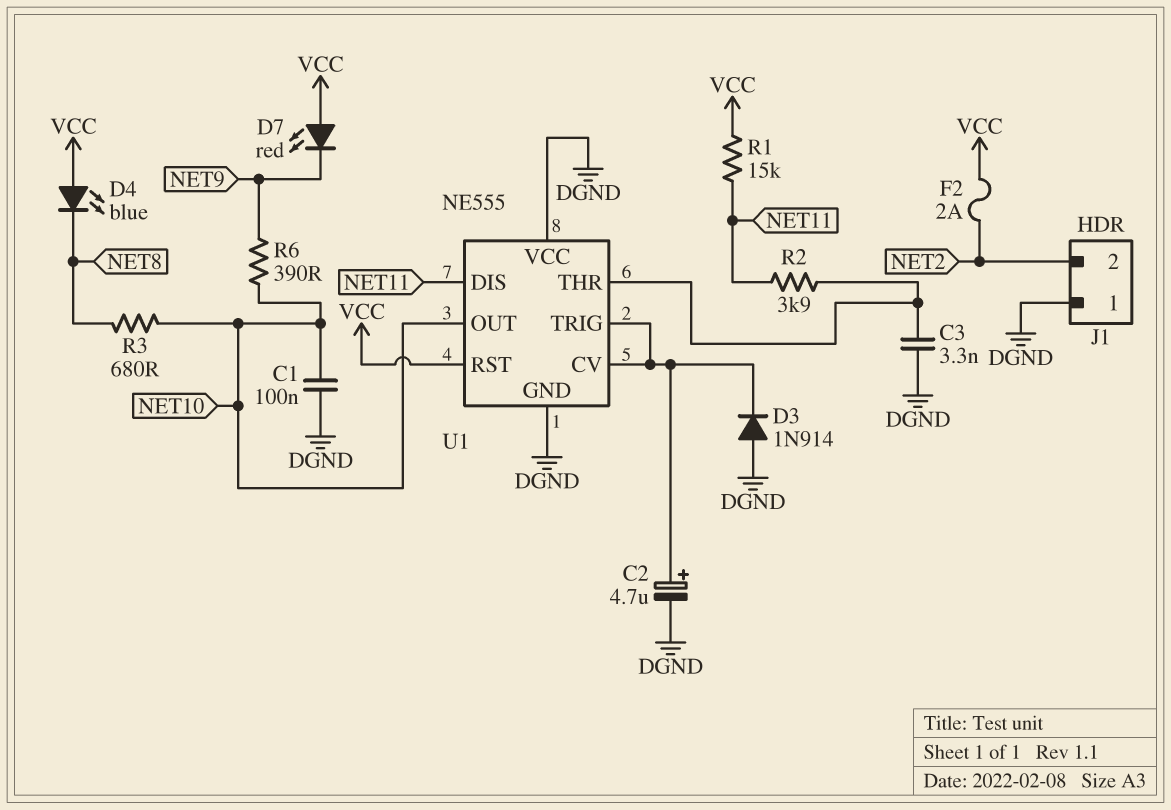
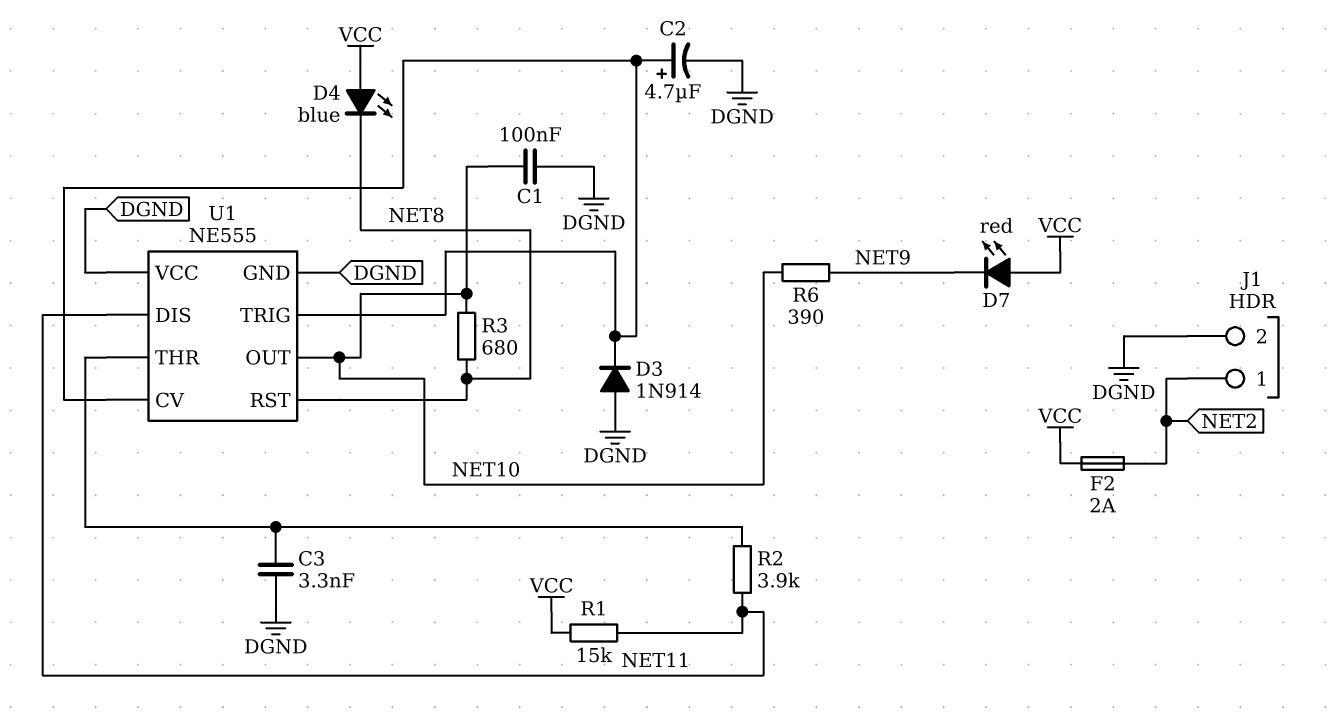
J1 pin 1: DGND -> NET2
J1 pin 2: NET2 -> DGND
U1 pin RST: VCC -> NET8

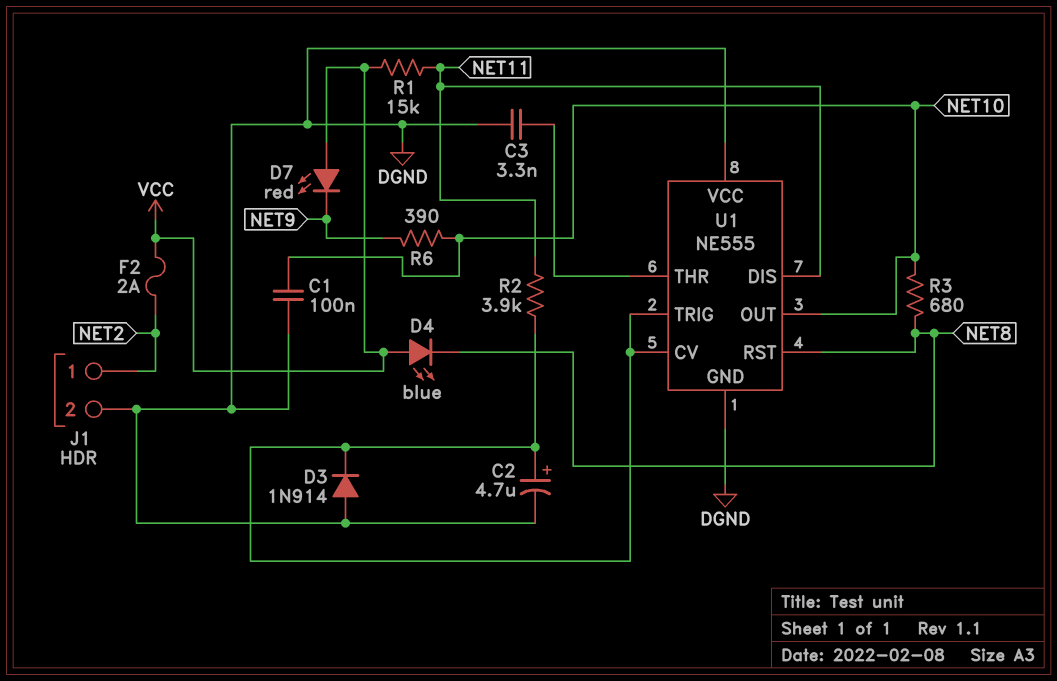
R2: 3.9k (NET11, U1/THR) -> 3.9k (NET11, U1/CV)

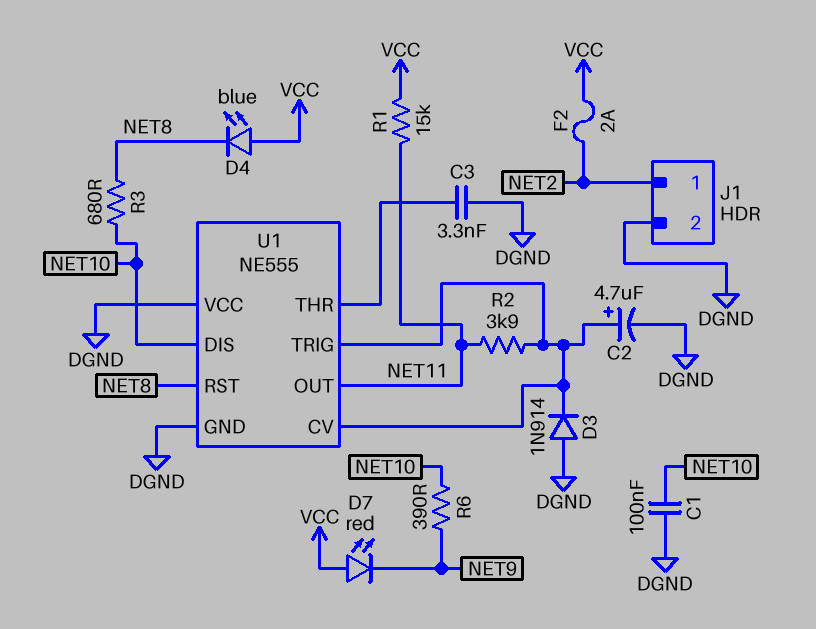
U1 pin DIS: NET11 -> NET10
U1 pin OUT: NET10 -> NET11

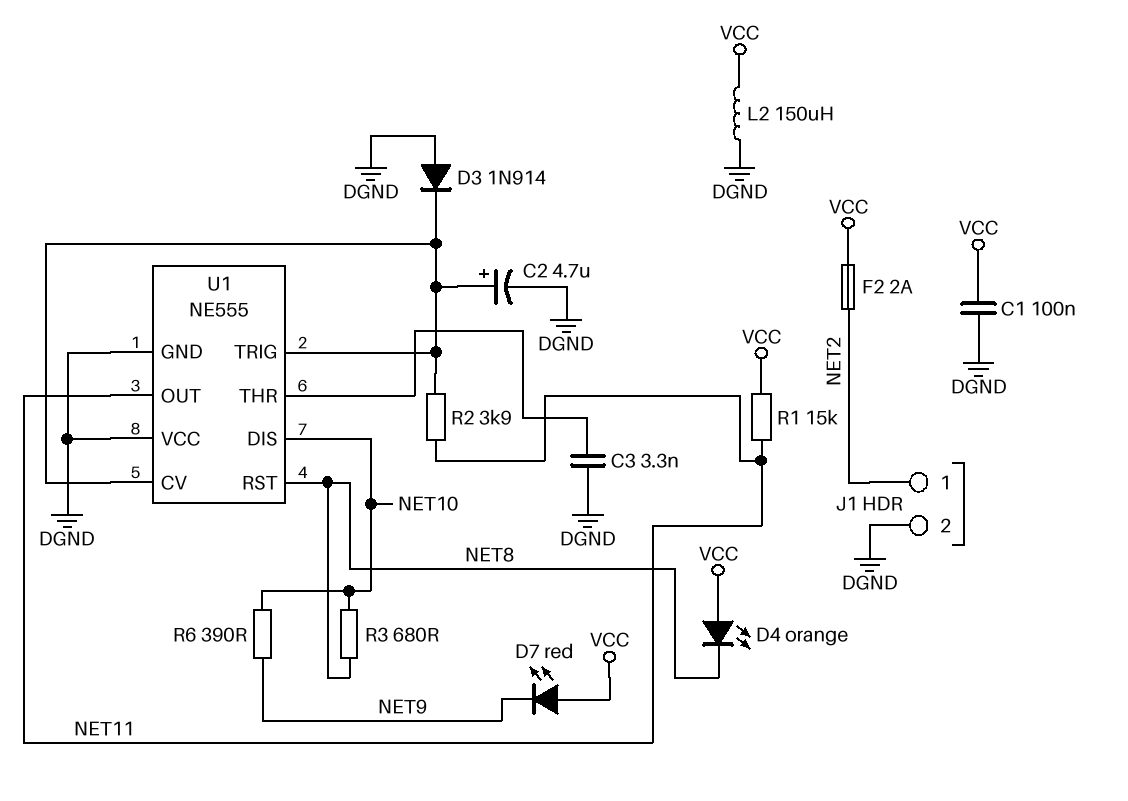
C1: 100nF (DGND, NET10) -> 100nF (DGND, VCC)
D4: LED blue (A VCC, K NET8) -> LED orange (A VCC, K NET8)
L2: none -> 150uH (DGND, VCC)

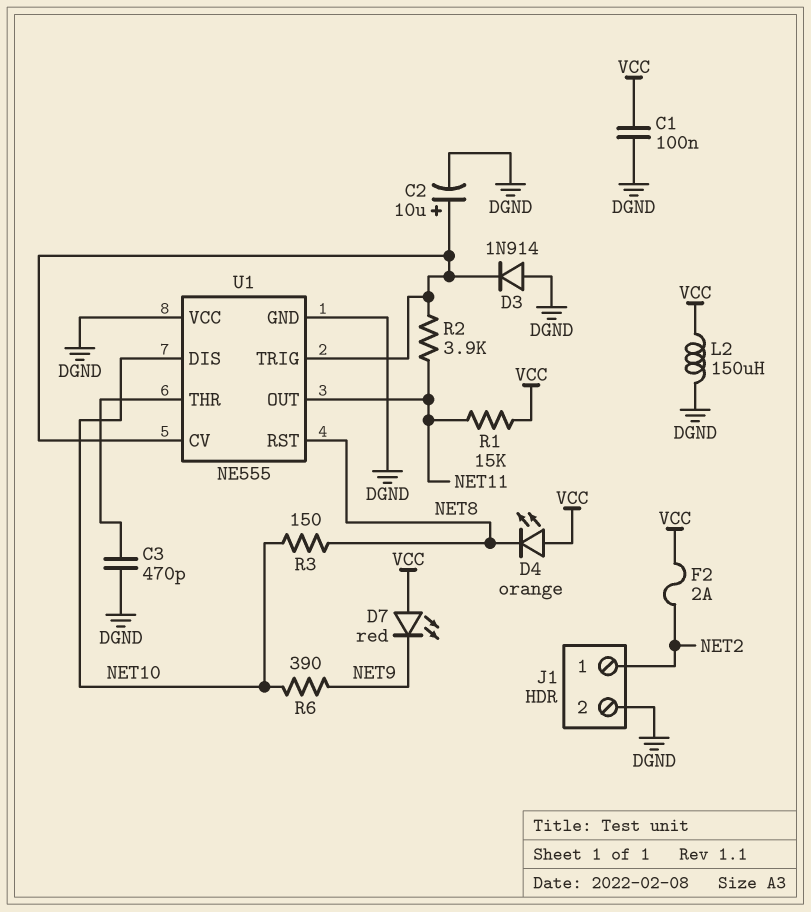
C2: 4.7uF (plus U1/CV, minus DGND) -> 10uF (plus U1/CV, minus DGND)
C3: 3.3nF (DGND, U1/THR) -> 470pF (DGND, U1/THR)
R3: 680 (NET8, NET10) -> 150 (NET8, NET10)

